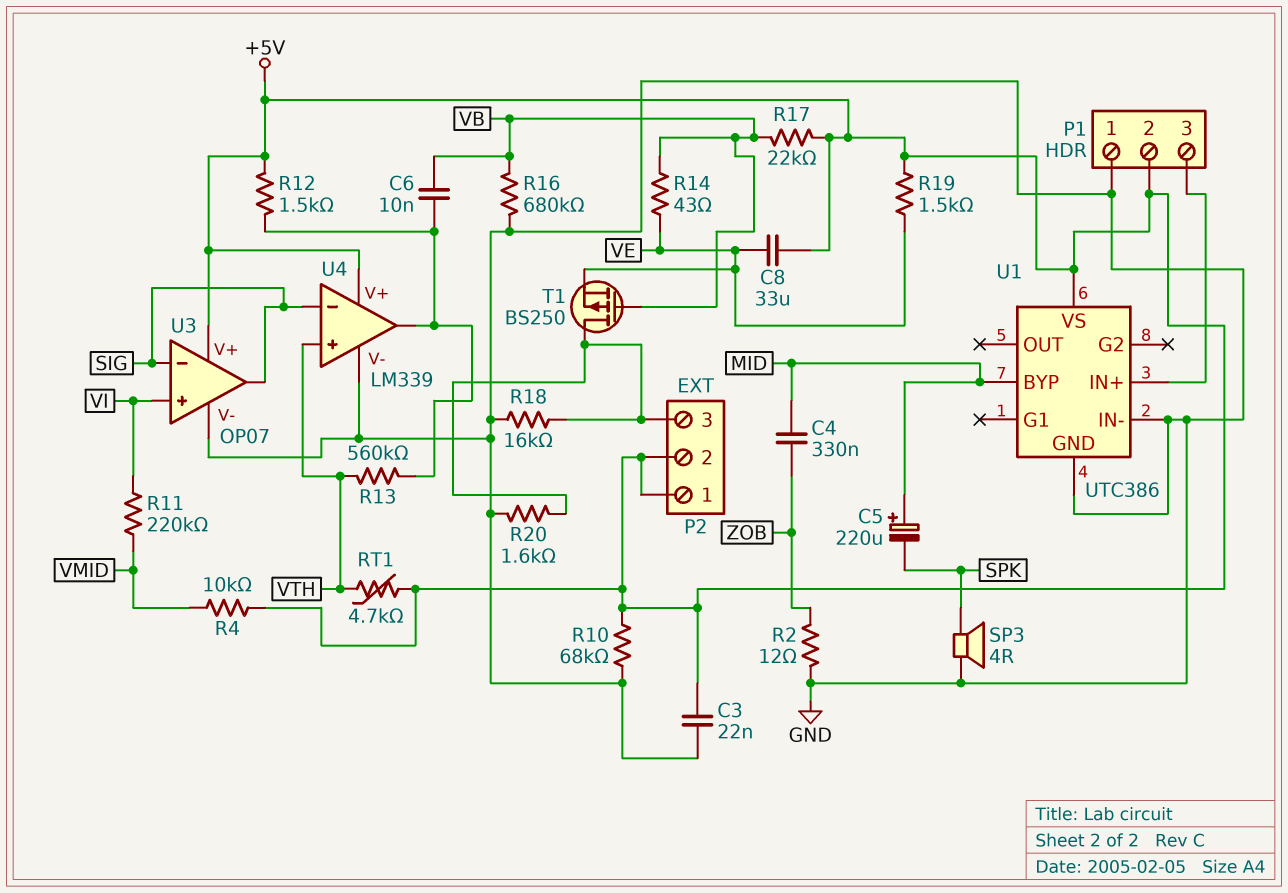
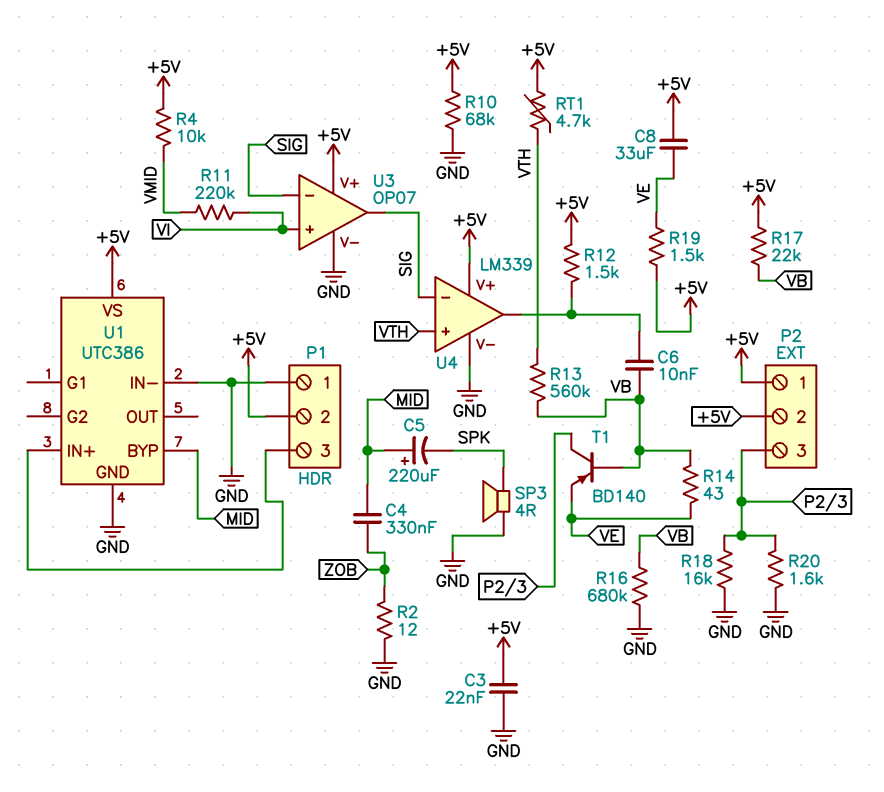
R13: 560k (U4/out, VTH) -> 560k (VB, VTH)
T1: PMOS BS250 (G VB, D P2/3, S VE) -> PNP BD140 (B VB, C P2/3, E VE)

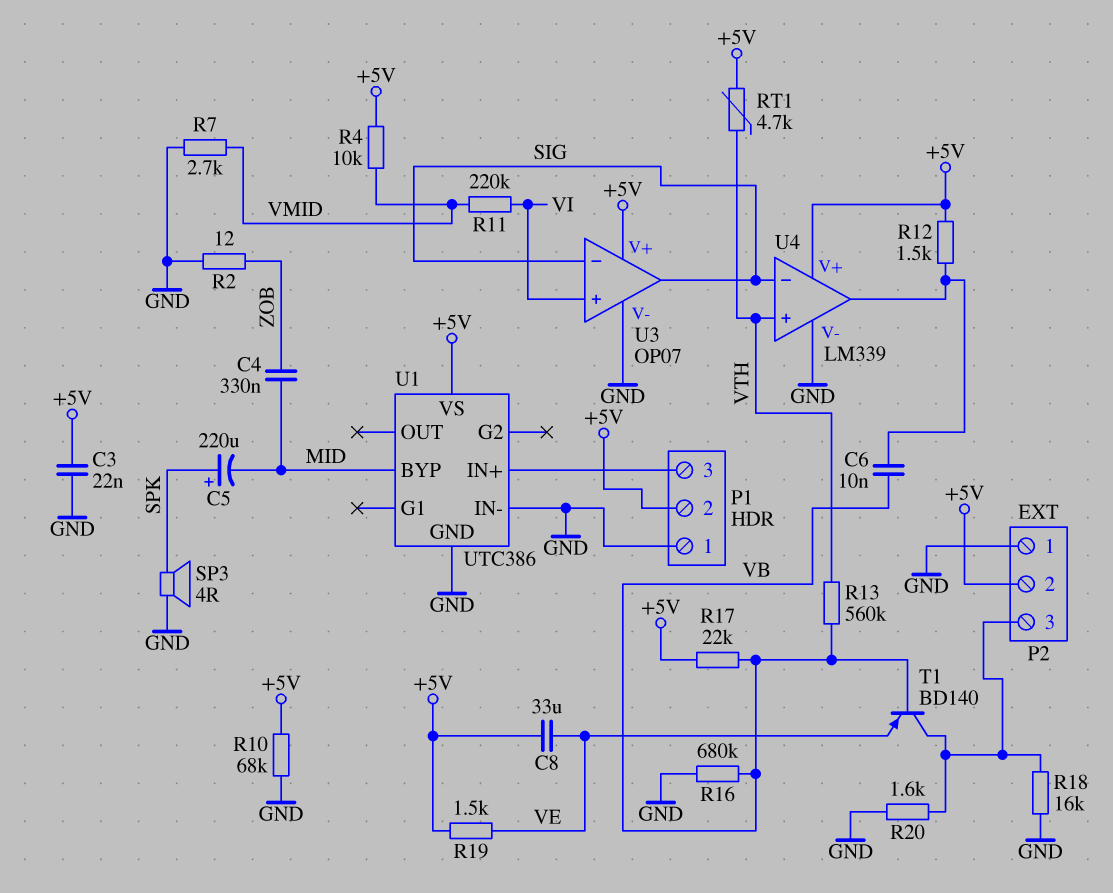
C5: 220uF (plus MID, minus SPK) -> 220uF (plus SPK, minus MID)
P2 pin 1: +5V -> GND
R7: none -> 2.7k (GND, VMID)
R14: 43 (VB, VE) -> none

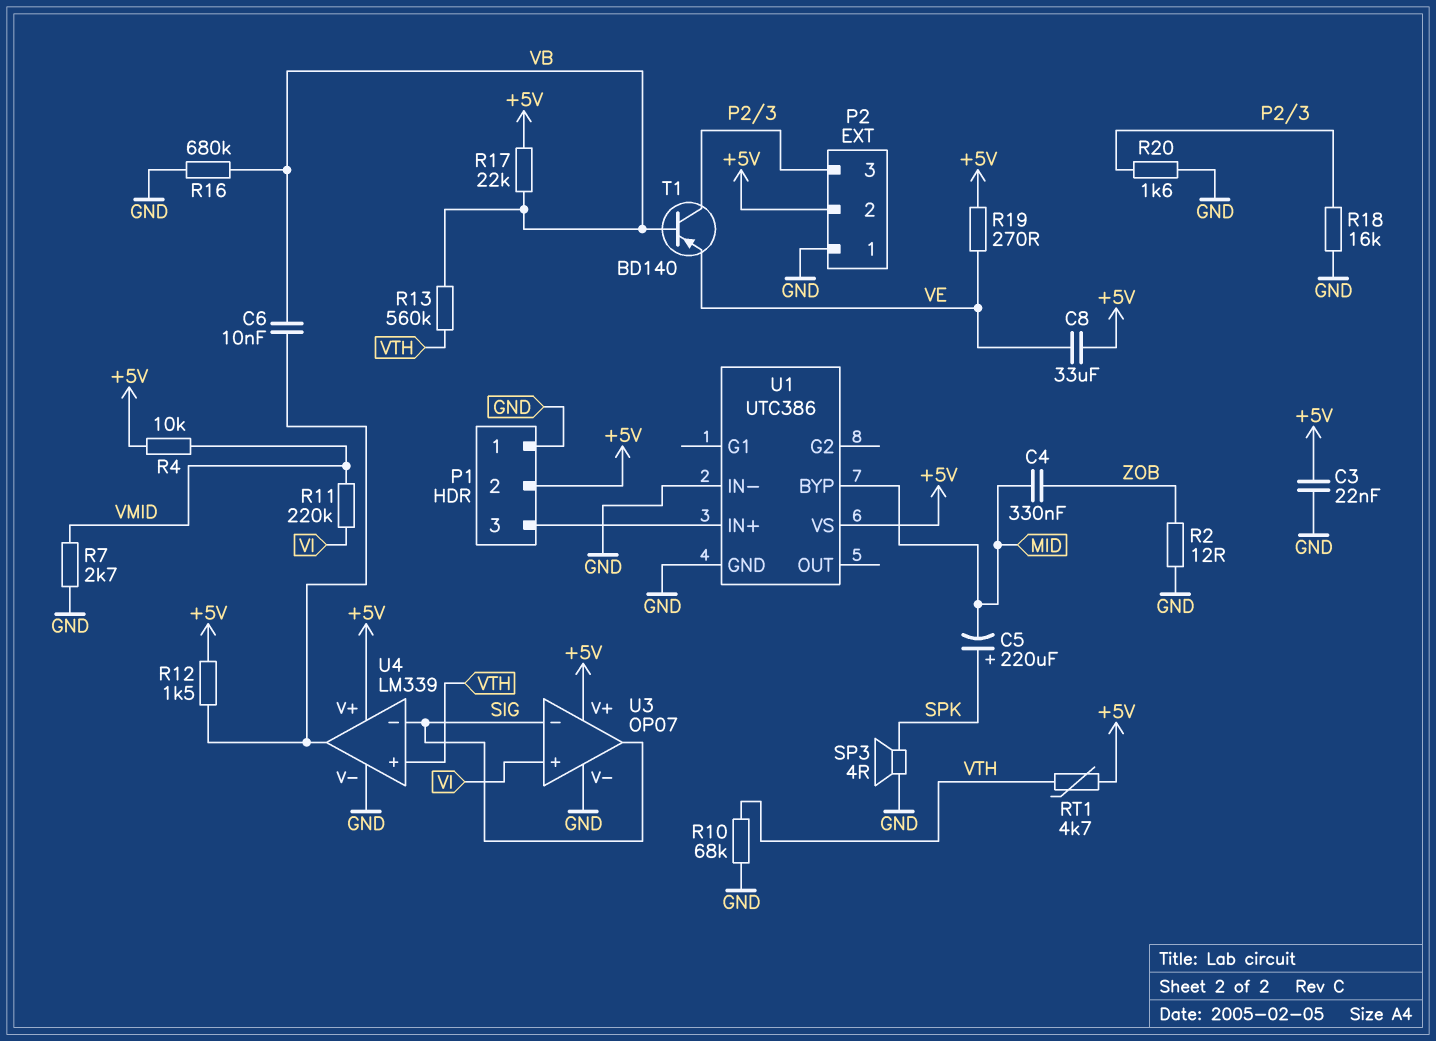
R10: 68k (+5V, GND) -> 68k (GND, VTH)
R19: 1.5k (+5V, VE) -> 270 (+5V, VE)

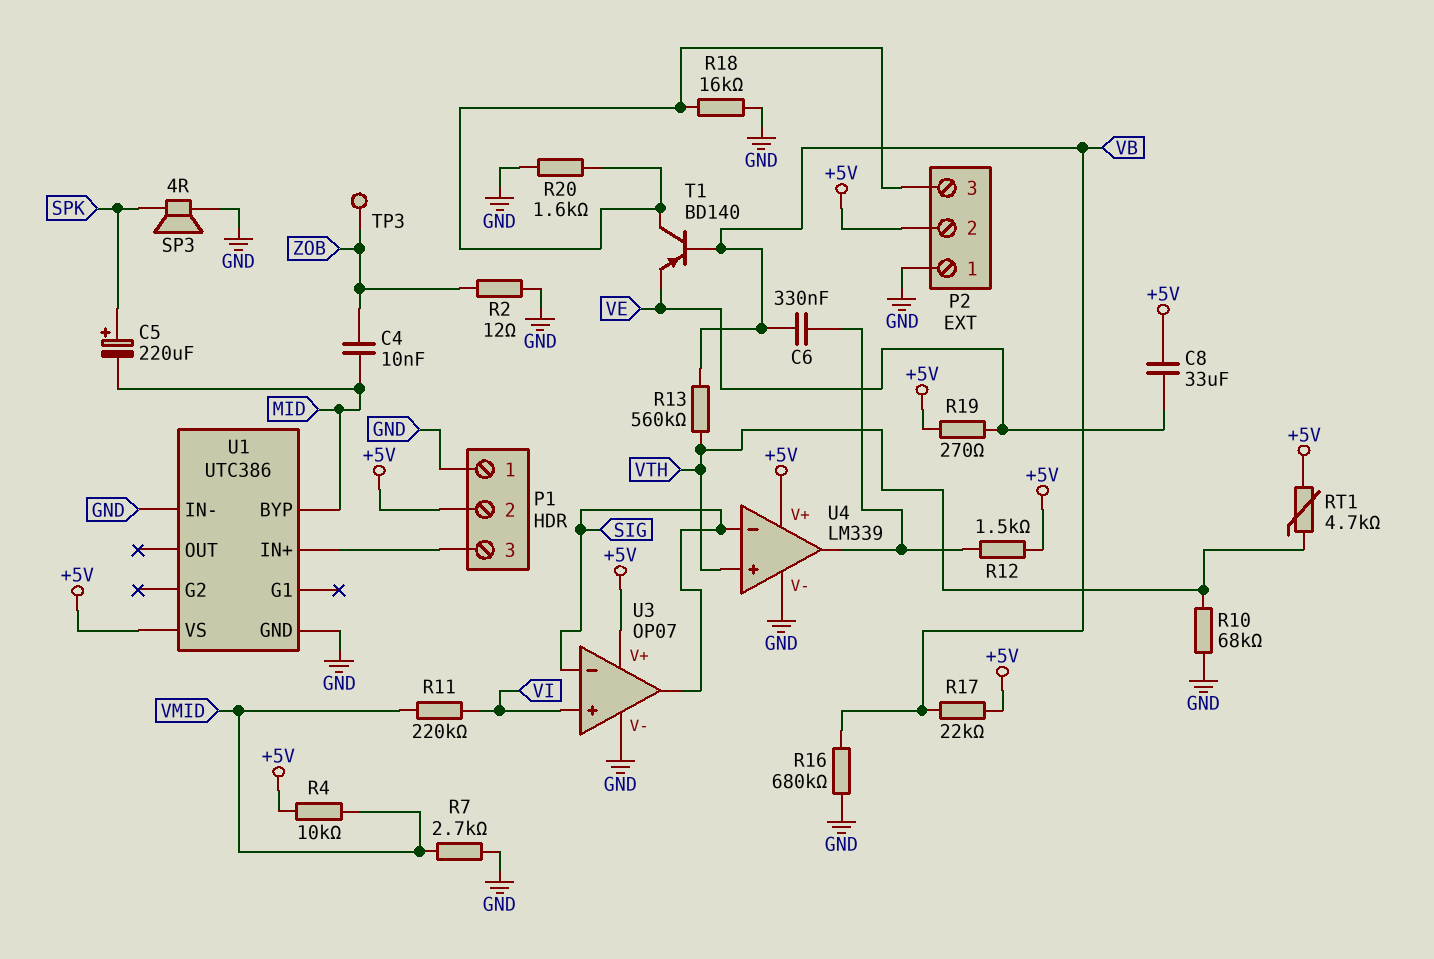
C3: 22nF (+5V, GND) -> none
C4: 330nF (MID, ZOB) -> 10nF (MID, ZOB)
C6: 10nF (U4/out, VB) -> 330nF (U4/out, VB)
TP3: none -> test point (ZOB)

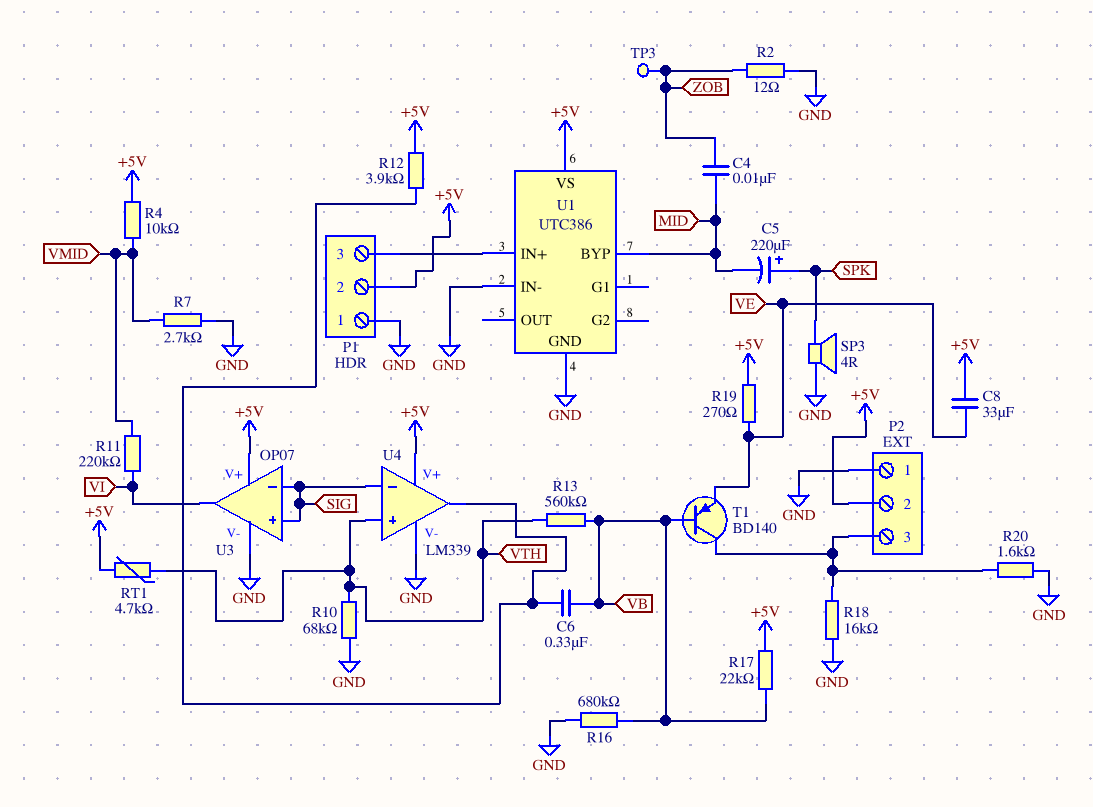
R12: 1.5k (+5V, U4/out) -> 3.9k (+5V, U4/out)
U3 pin in+: VI -> SIG
U3 pin out: SIG -> VI

